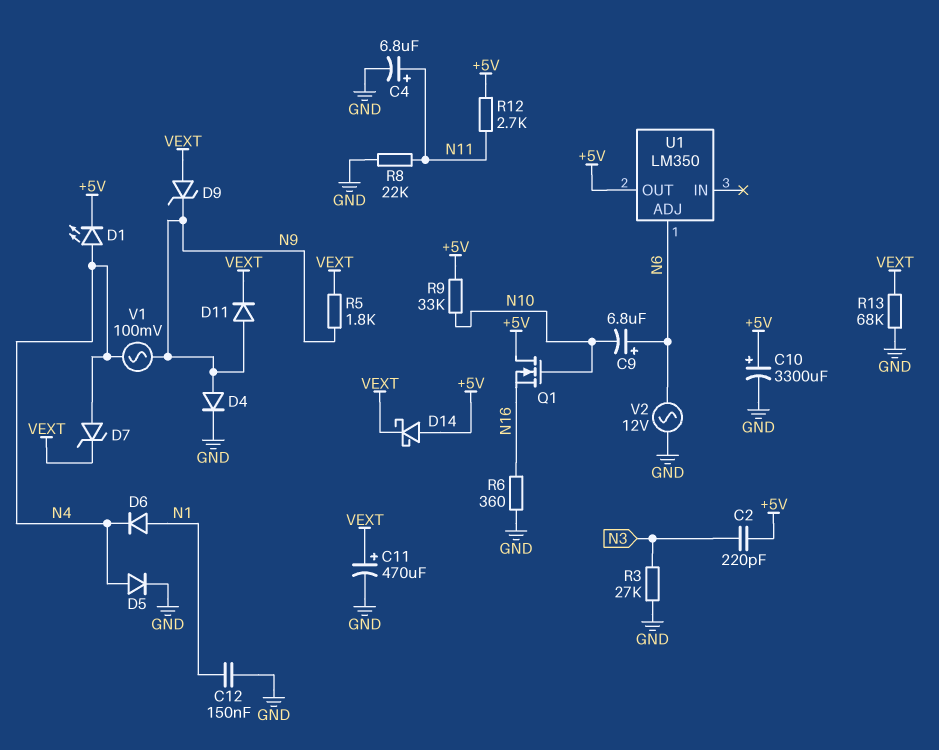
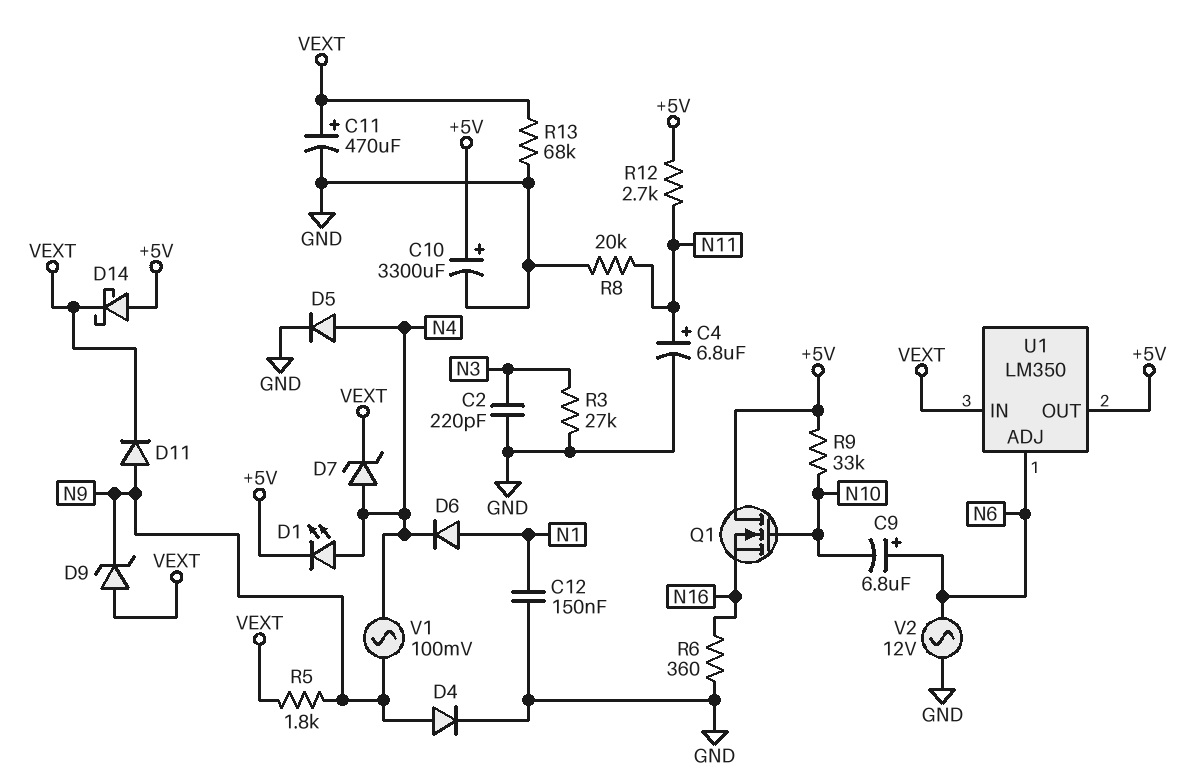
C2: 220pF (+5V, N3) -> 220pF (GND, N3)
R8: 22k (GND, N11) -> 20k (GND, N11)
U1 pin IN: none -> VEXT

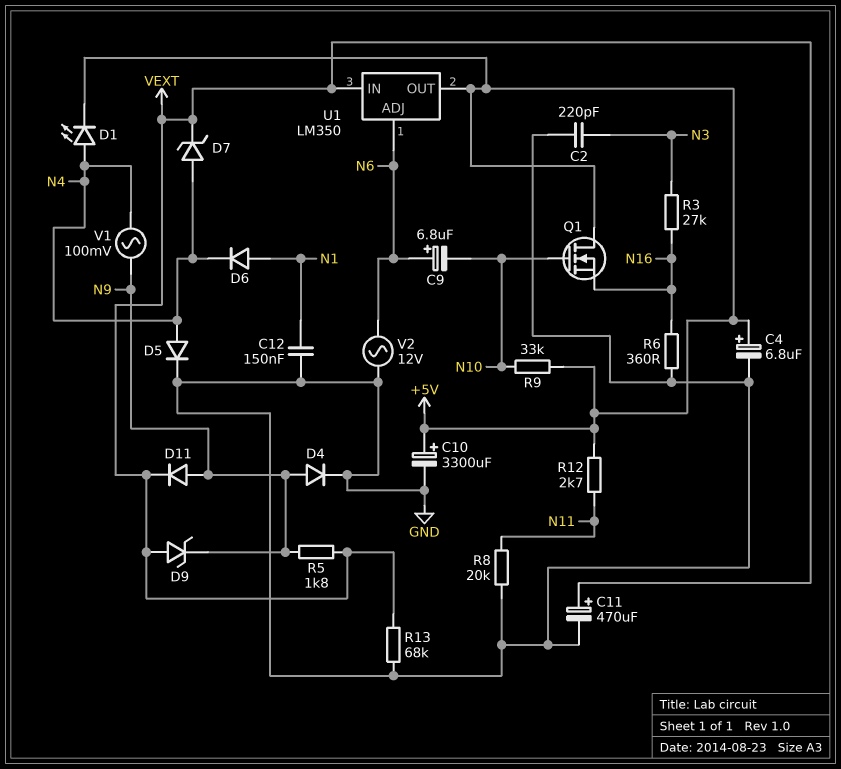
C4: 6.8uF (plus N11, minus GND) -> 6.8uF (plus +5V, minus GND)
D14: schottky (A +5V, K VEXT) -> none
R3: 27k (GND, N3) -> 27k (N3, N16)

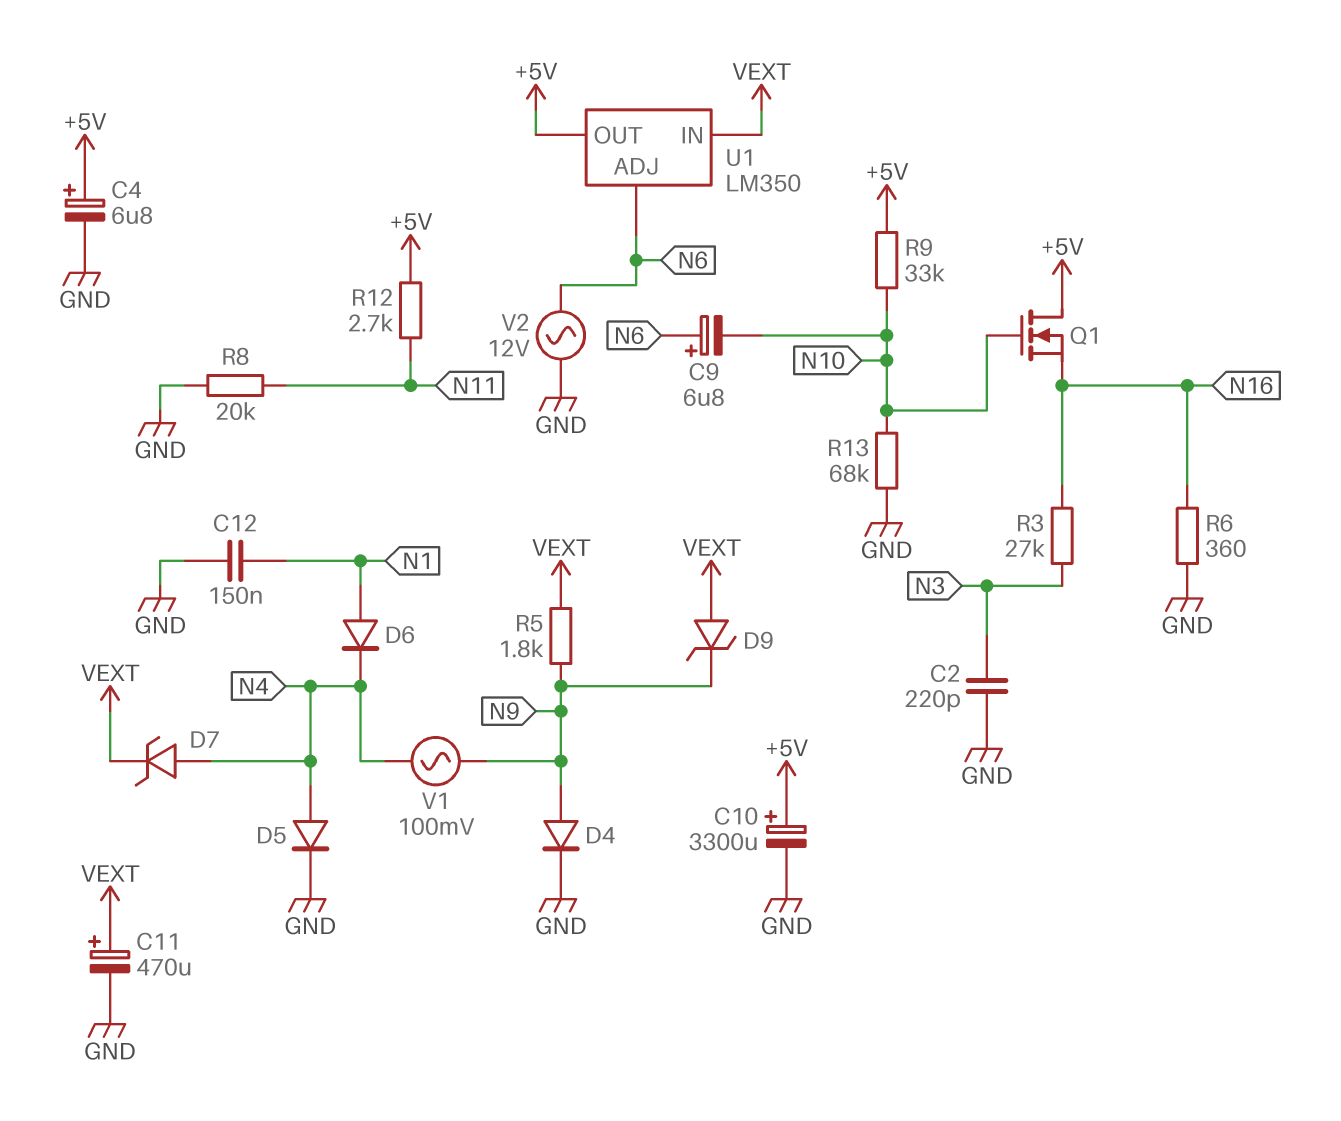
D1: LED (A N4, K +5V) -> none
D11: diode (A N9, K VEXT) -> none
R13: 68k (GND, VEXT) -> 68k (GND, N10)

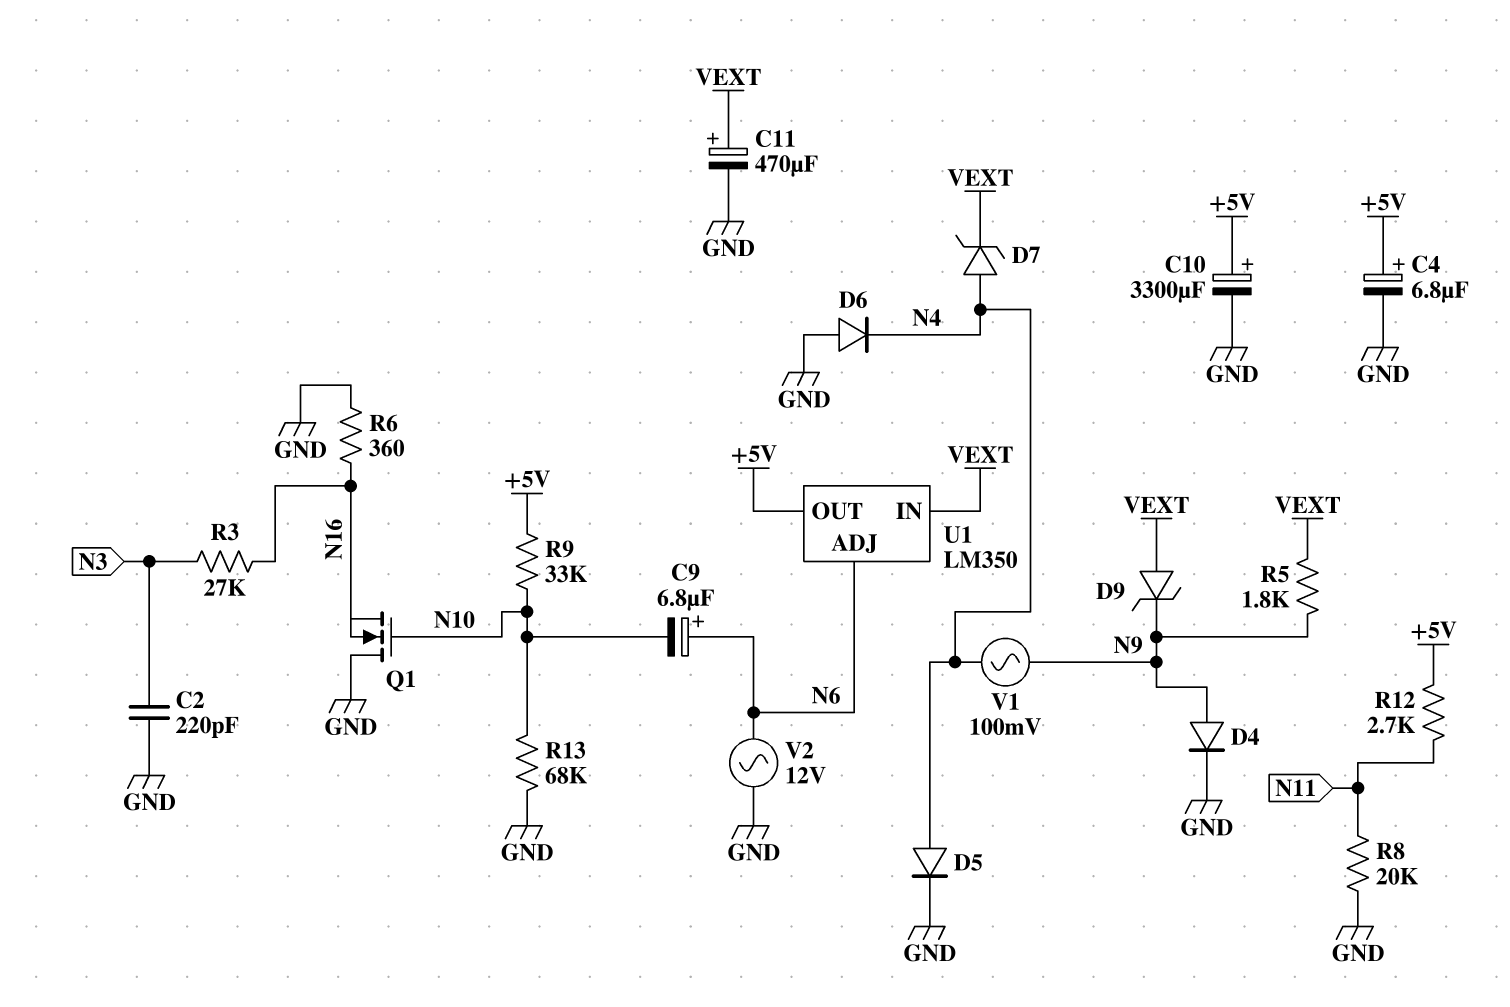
C12: 150nF (GND, N1) -> none
D6: diode (A N1, K N4) -> diode (A GND, K N4)
Q1: NMOS (G N10, D +5V, S N16) -> NMOS (G N10, D GND, S N16)

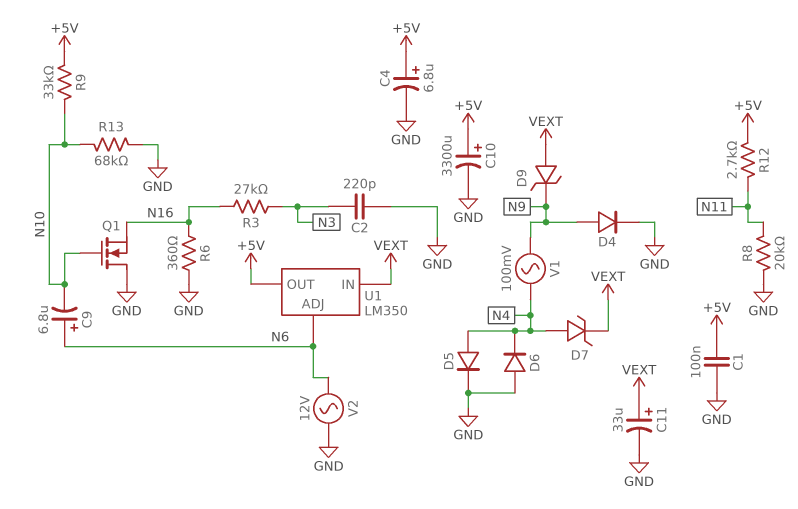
C1: none -> 100nF (+5V, GND)
C11: 470uF (plus VEXT, minus GND) -> 33uF (plus VEXT, minus GND)
R5: 1.8k (N9, VEXT) -> none

